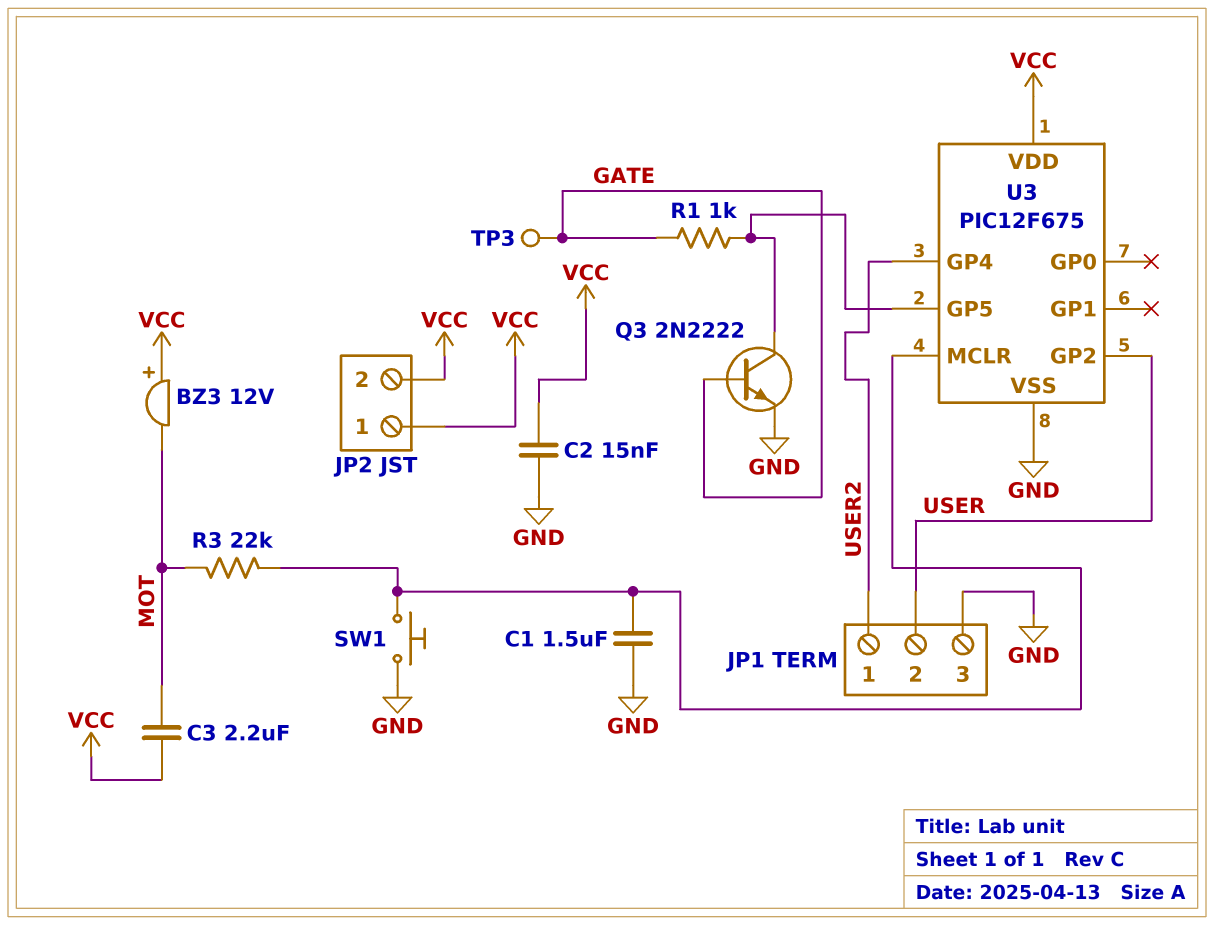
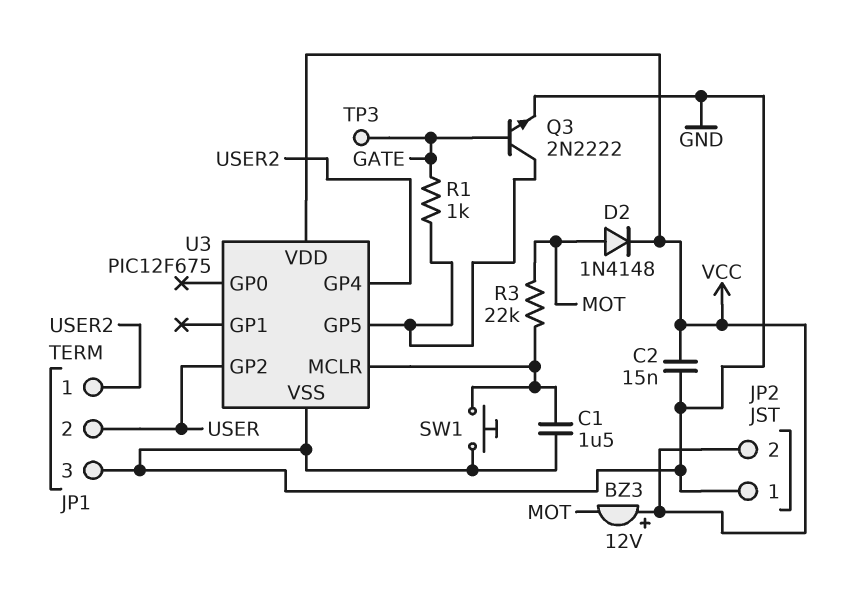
C3: 2.2uF (MOT, VCC) -> none
D2: none -> diode 1N4148 (A MOT, K VCC)
JP2 pin 1: VCC -> GND

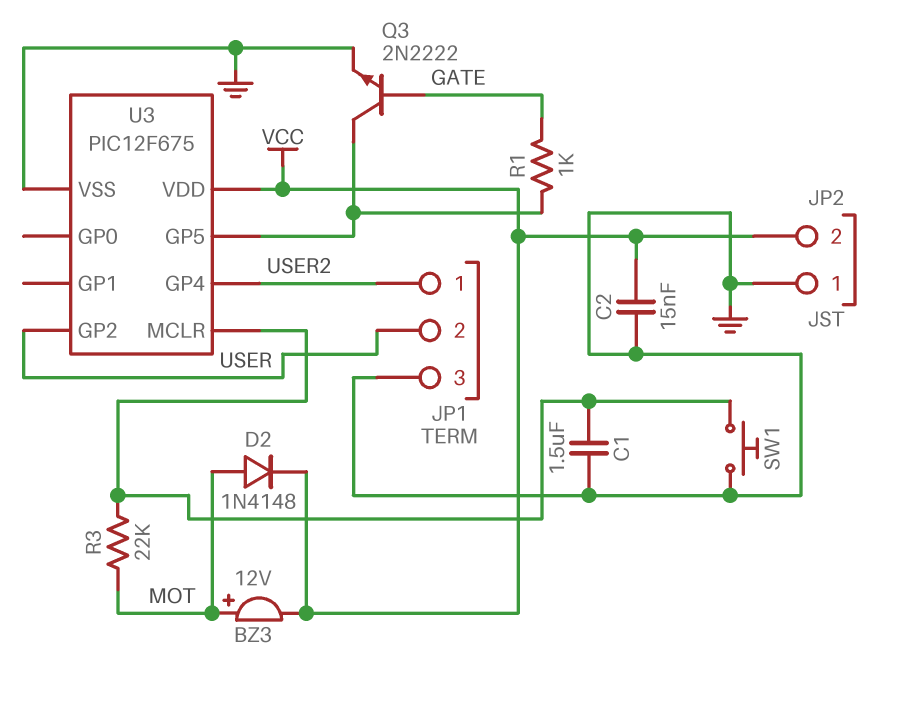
BZ3: buzzer 12V (plus VCC, minus MOT) -> buzzer 12V (plus MOT, minus VCC)
TP3: test point (GATE) -> none

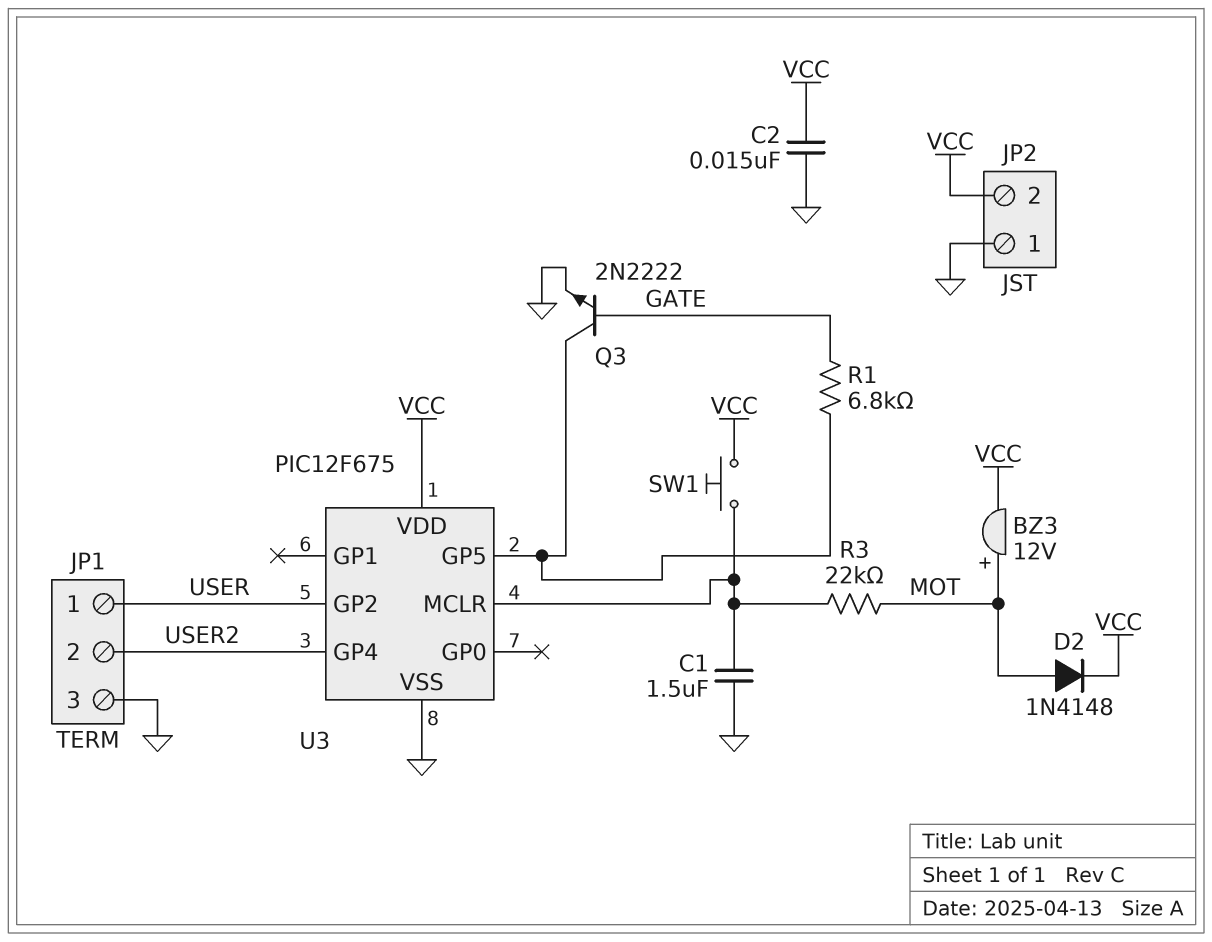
JP1 pin 1: USER2 -> USER
JP1 pin 2: USER -> USER2
R1: 1k (GATE, U3/GP5) -> 6.8k (GATE, U3/GP5)
SW1: button (GND, U3/MCLR) -> button (U3/MCLR, VCC)

